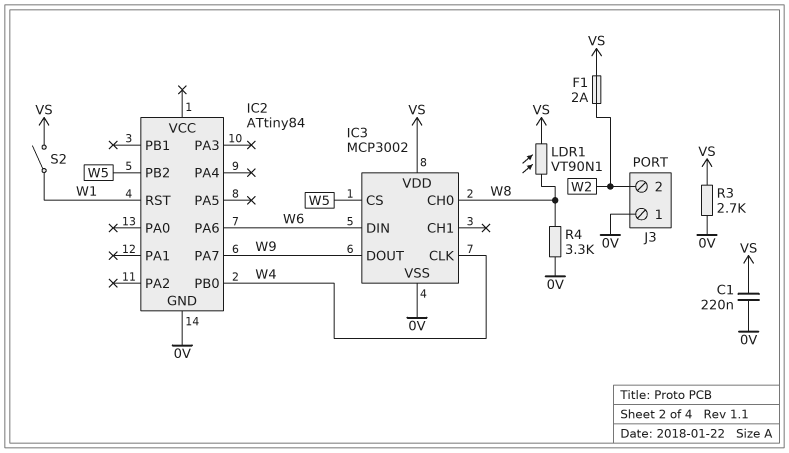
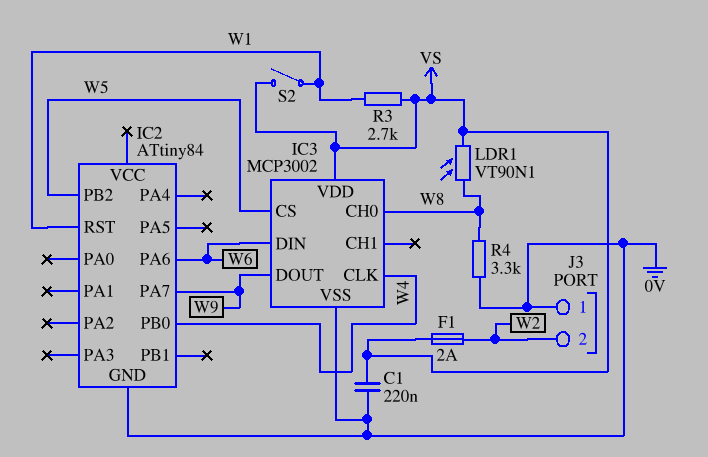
R3: 2.7k (0V, VS) -> 2.7k (VS, W1)

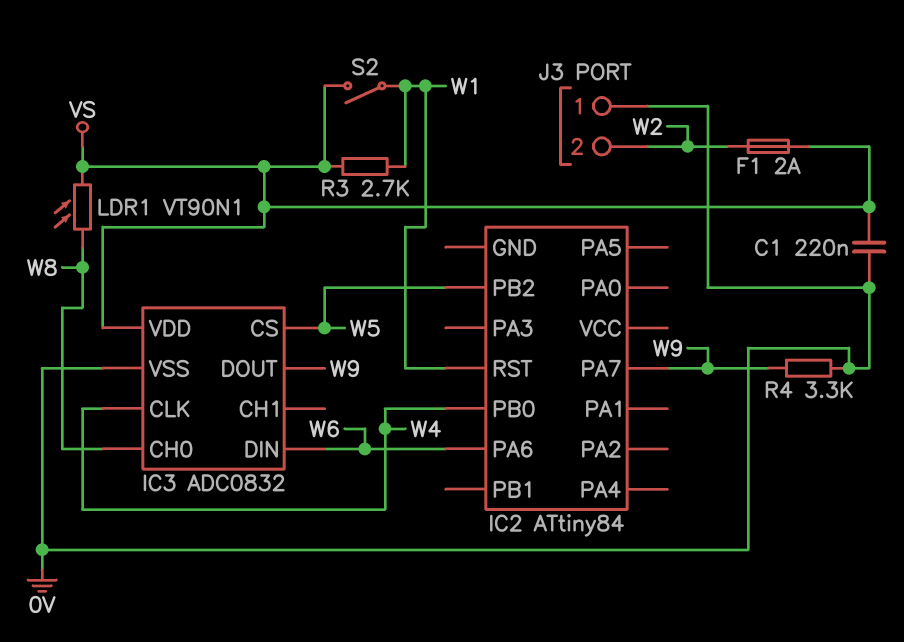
IC2 pin GND: 0V -> none
IC3: MCP3002 -> ADC0832
R4: 3.3k (0V, W8) -> 3.3k (0V, W9)

